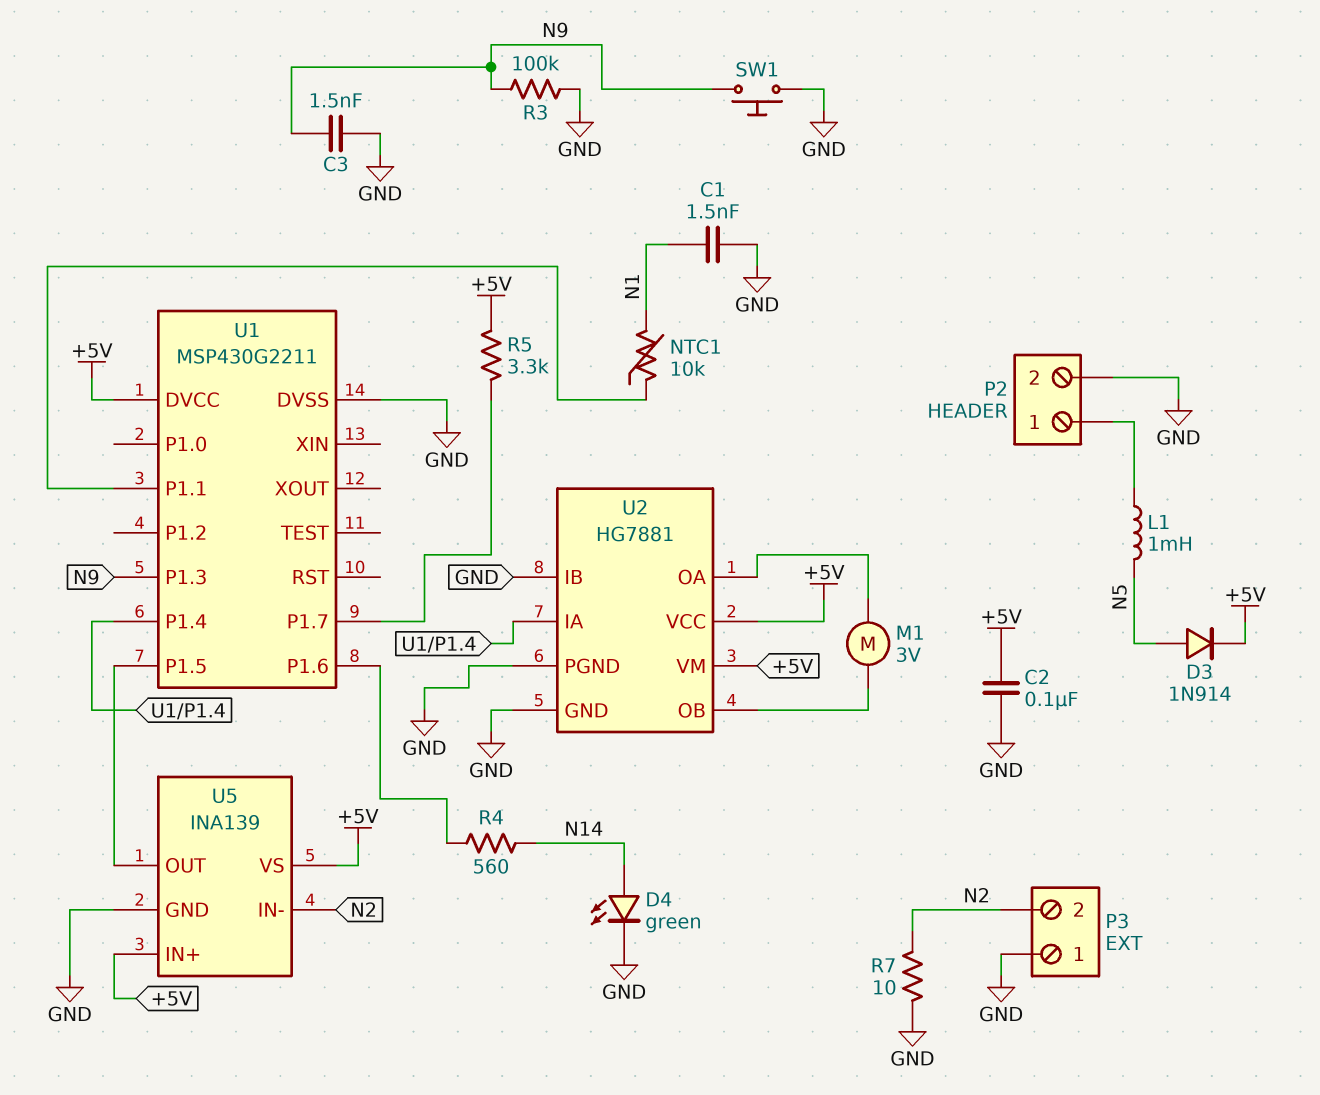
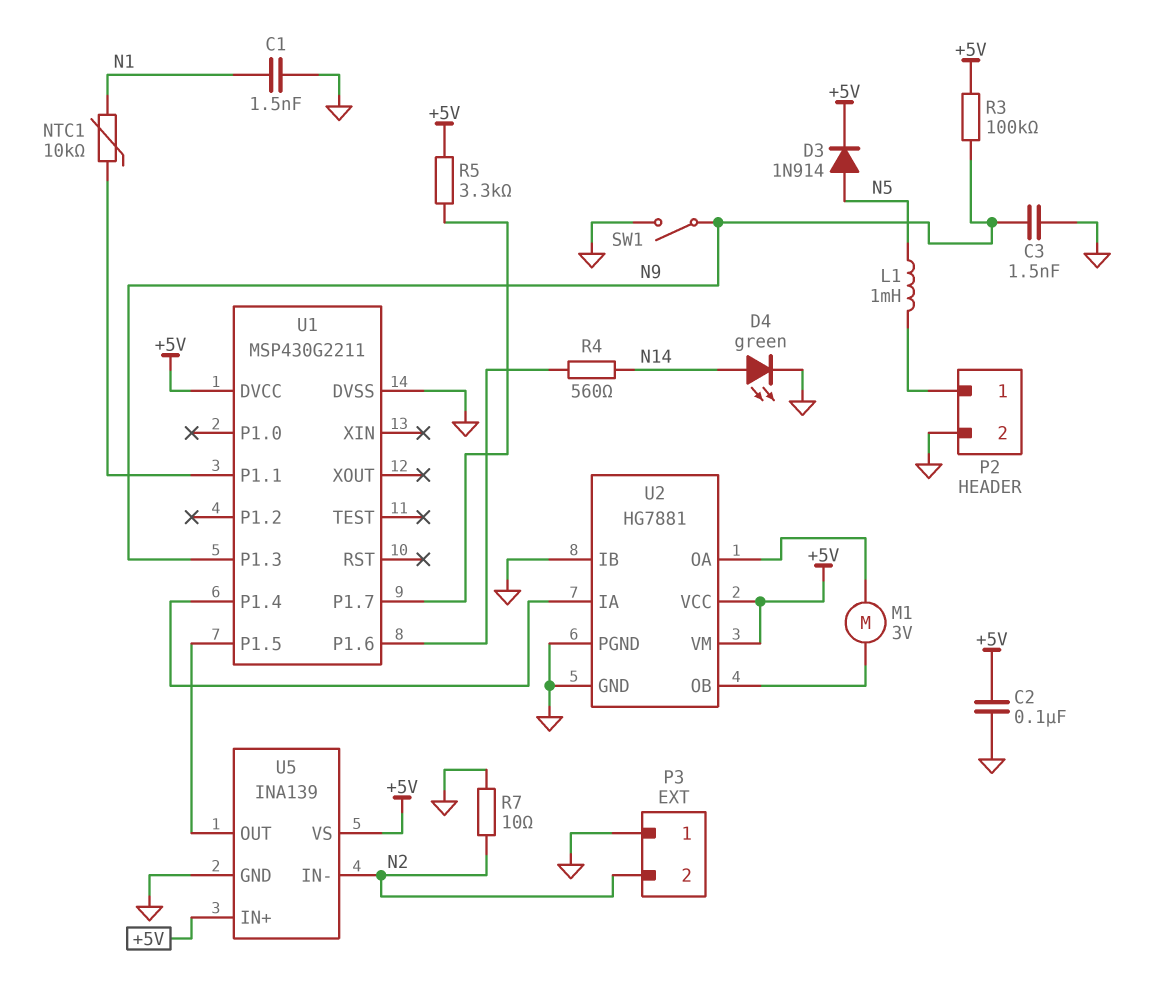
R3: 100k (GND, N9) -> 100k (+5V, N9)
SW1: button (GND, N9) -> switch (GND, N9)

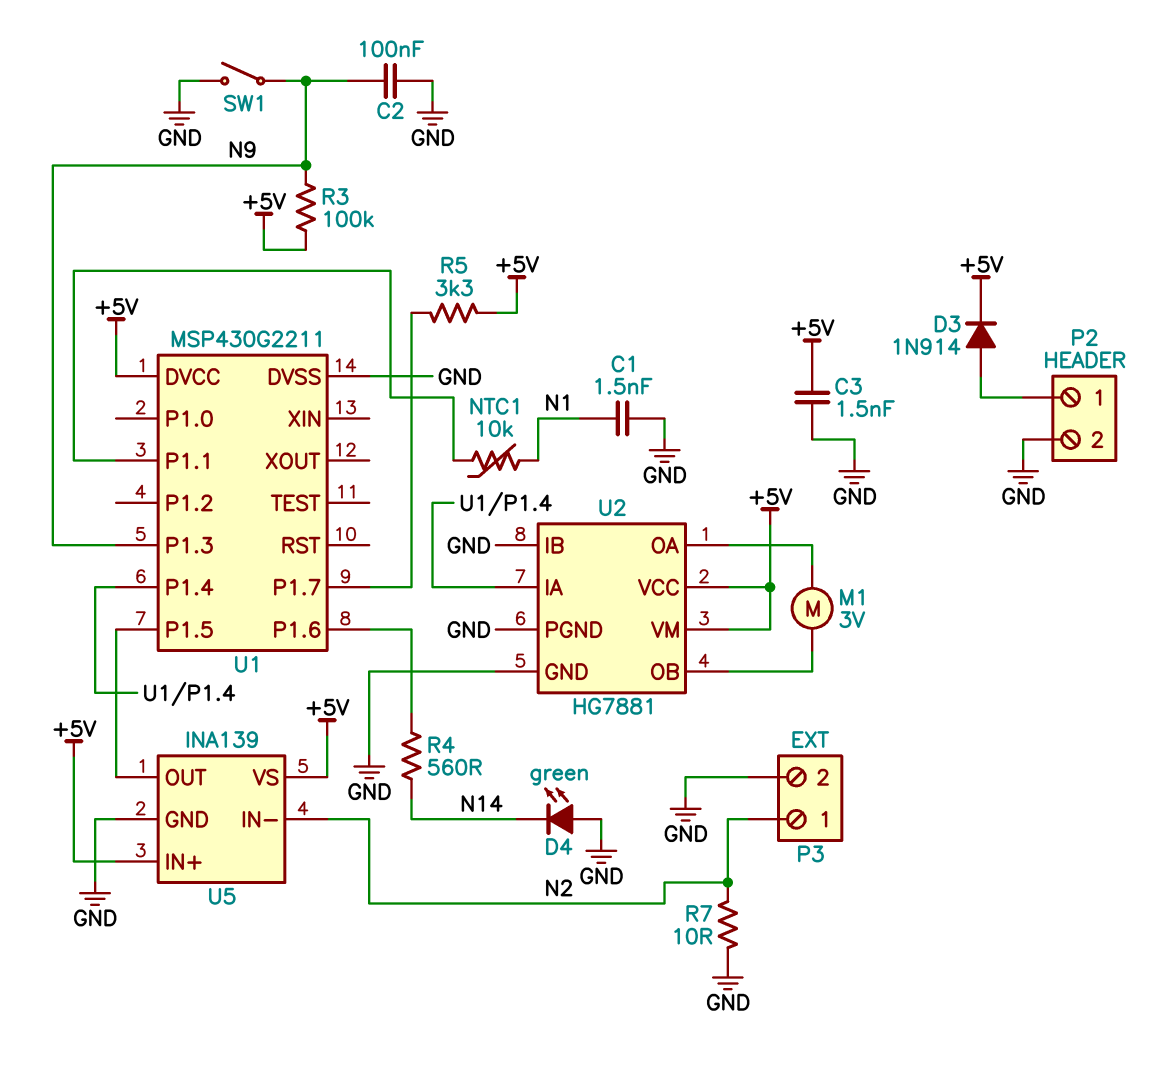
C2: 100nF (+5V, GND) -> 100nF (GND, N9)
C3: 1.5nF (GND, N9) -> 1.5nF (+5V, GND)
D3: diode 1N914 (A N5, K +5V) -> diode 1N914 (A P2/1, K +5V)
D4: LED green (A N14, K GND) -> LED green (A GND, K N14)
L1: 1mH (N5, P2/1) -> none
P3 pin 1: GND -> N2
P3 pin 2: N2 -> GND

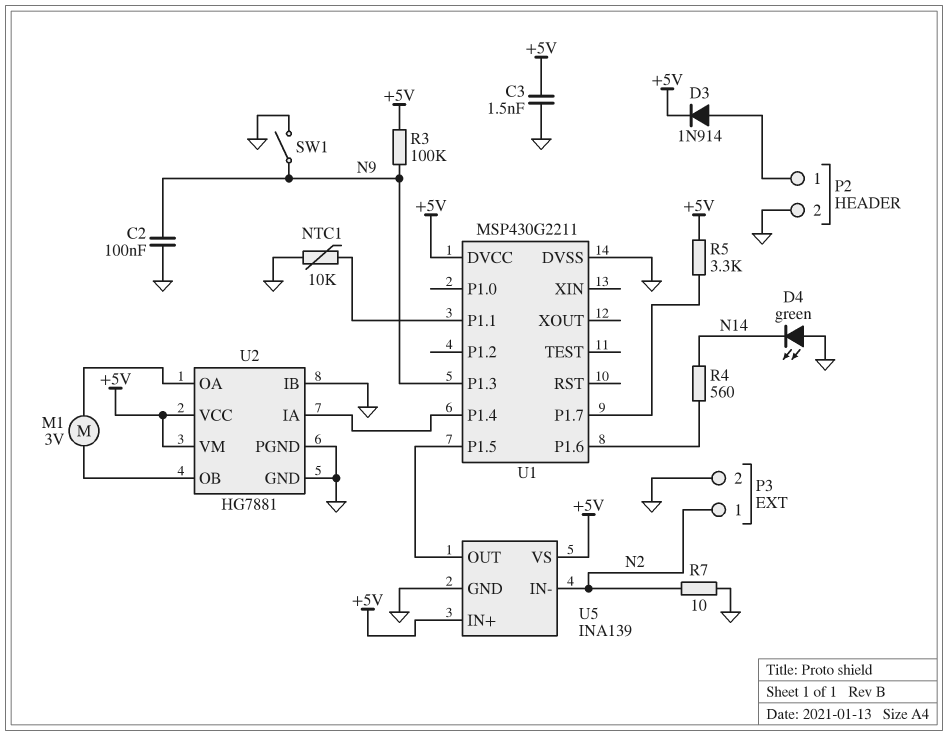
C1: 1.5nF (GND, N1) -> none
NTC1: 10k (N1, U1/P1.1) -> 10k (GND, U1/P1.1)

